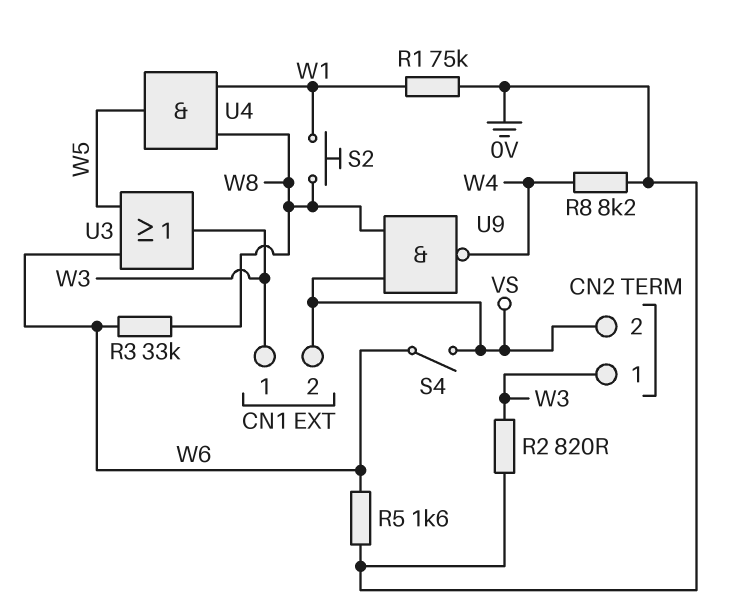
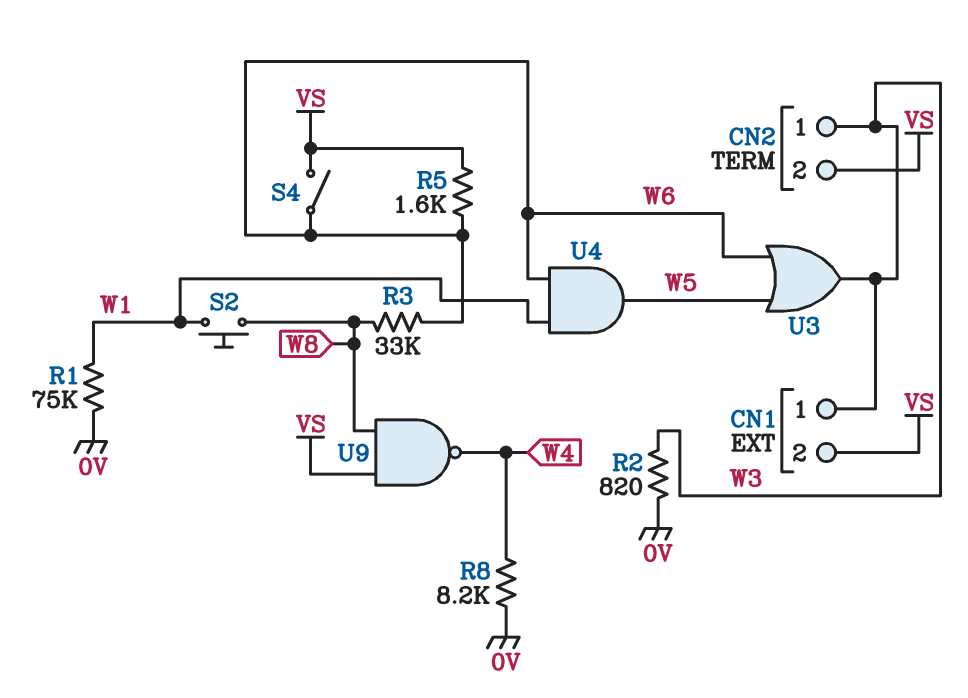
R5: 1.6k (0V, W6) -> 1.6k (VS, W6)
U4: AND (in W1, in W8, out W5) -> AND (in W1, in W6, out W5)

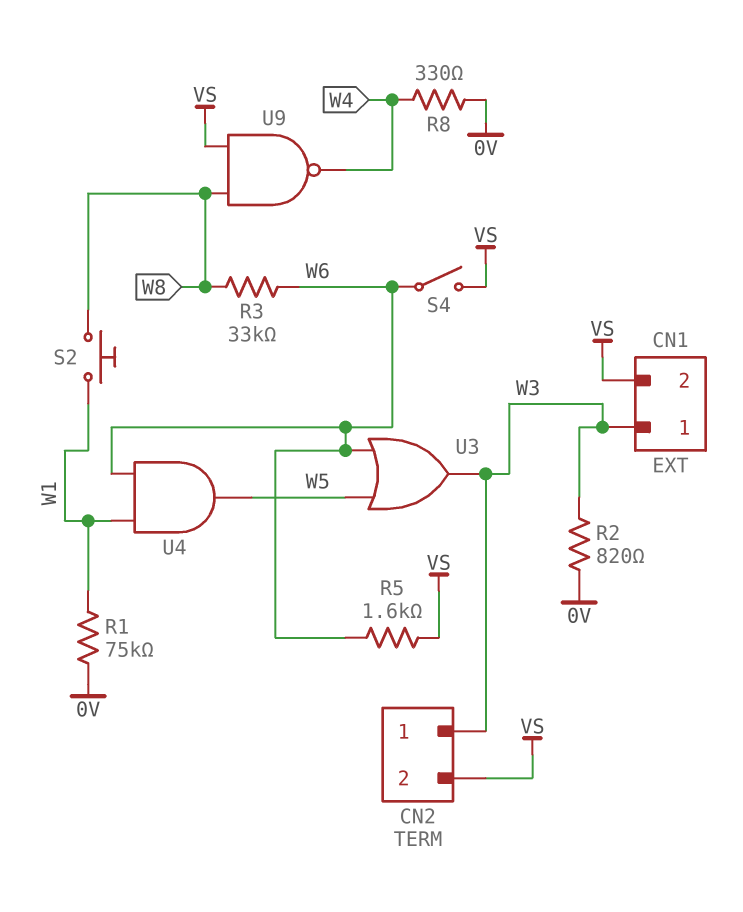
R8: 8.2k (0V, W4) -> 330 (0V, W4)

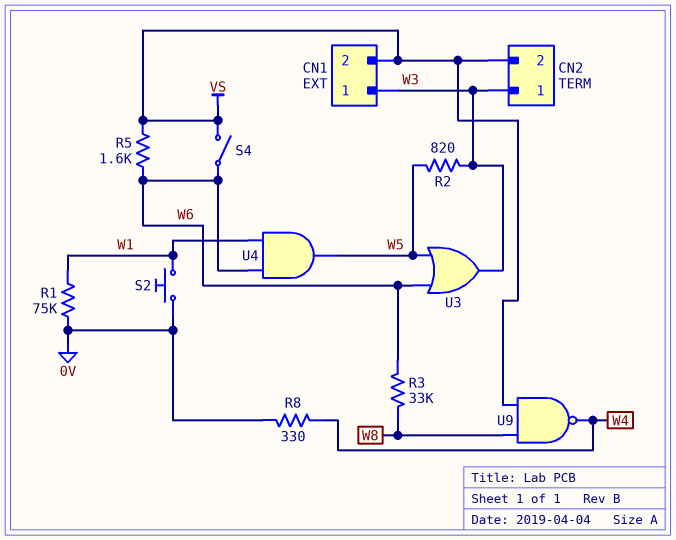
R2: 820 (0V, W3) -> 820 (W3, W5)
S2: button (W1, W8) -> button (0V, W1)

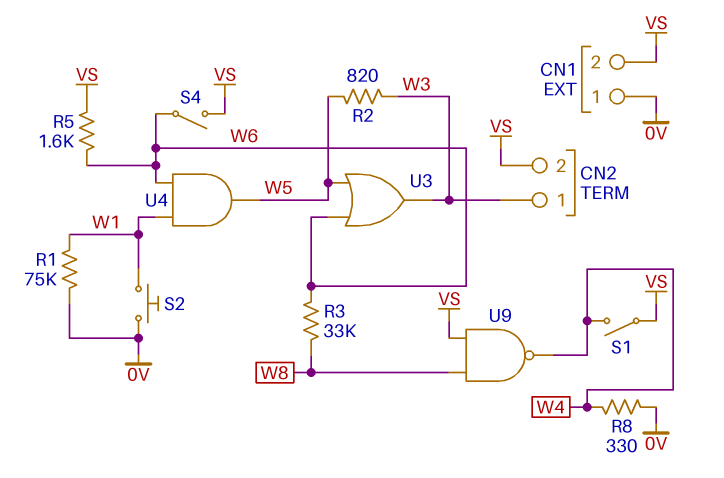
CN1 pin 1: W3 -> 0V
S1: none -> switch (VS, W4)

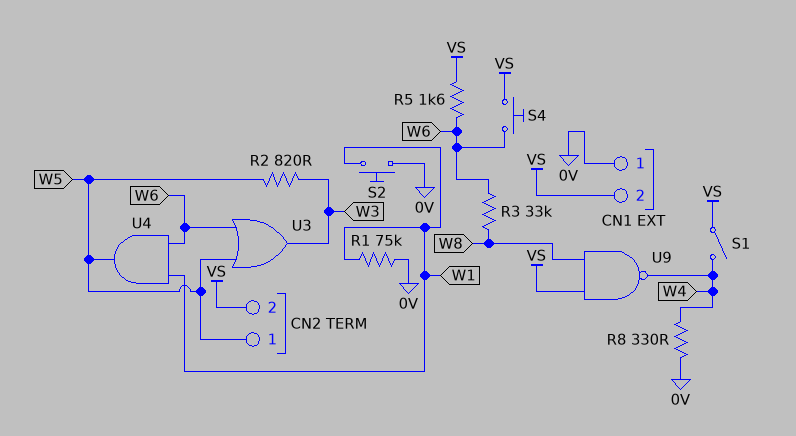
CN2 pin 1: W3 -> W5
S4: switch (VS, W6) -> button (VS, W6)

